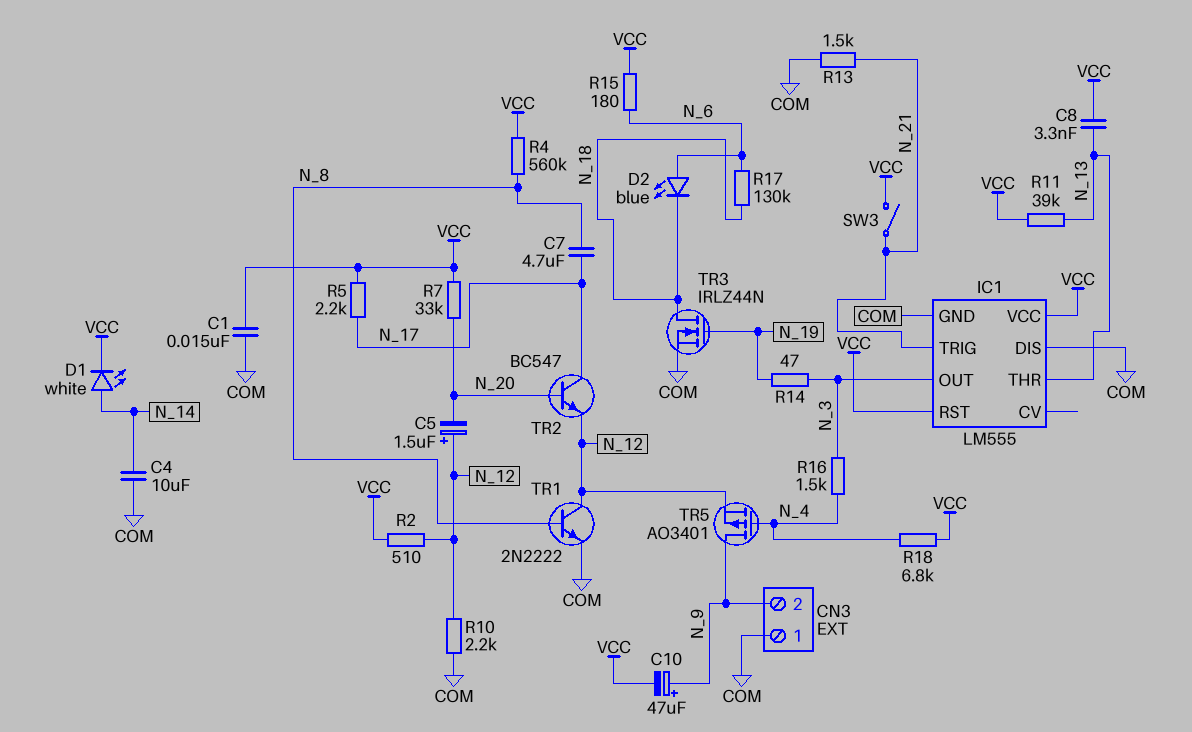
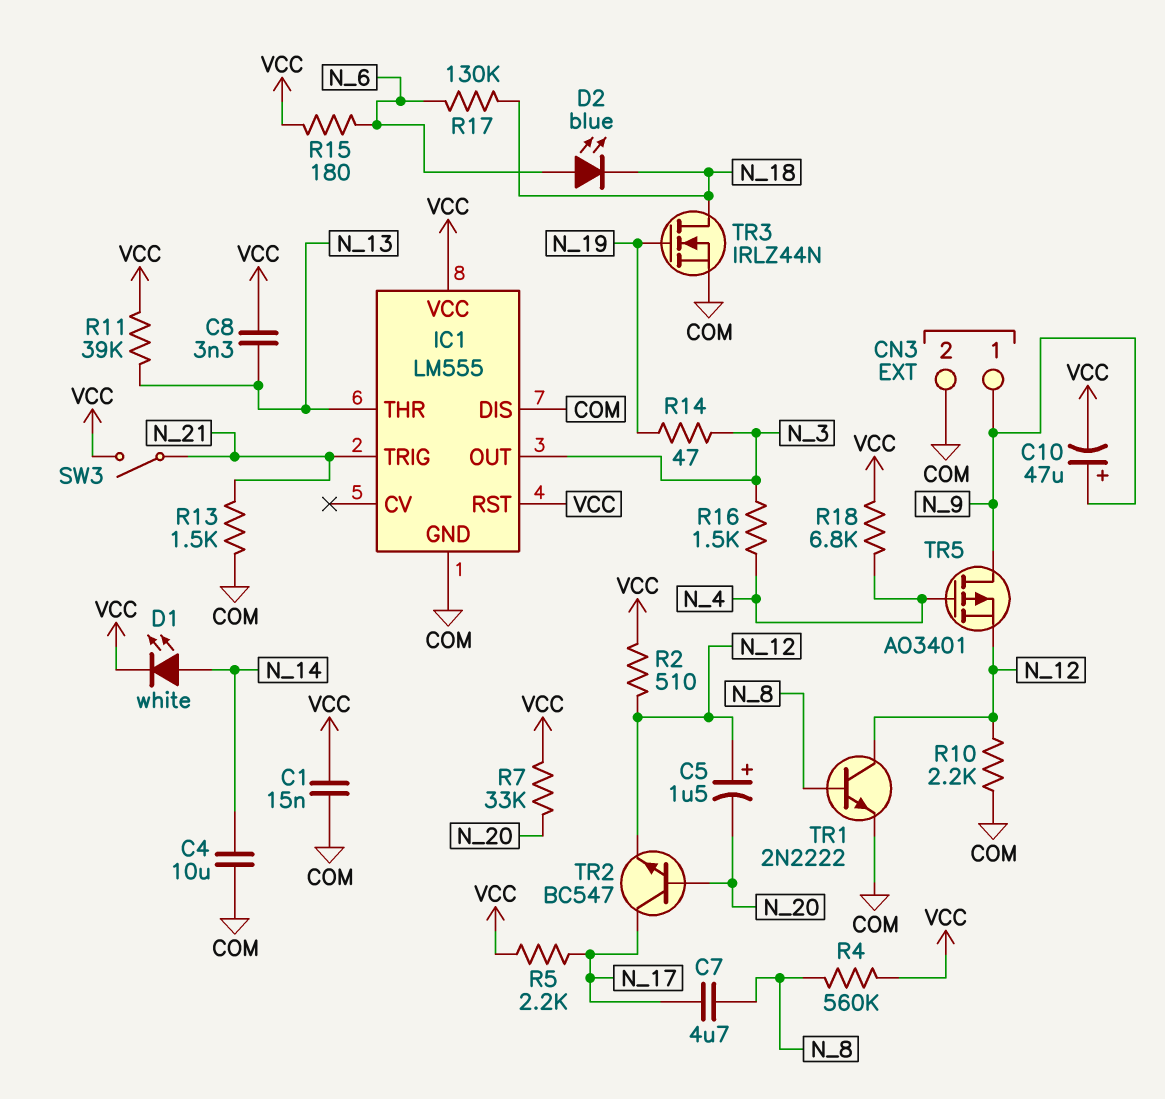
CN3 pin 1: COM -> N_9
CN3 pin 2: N_9 -> COM

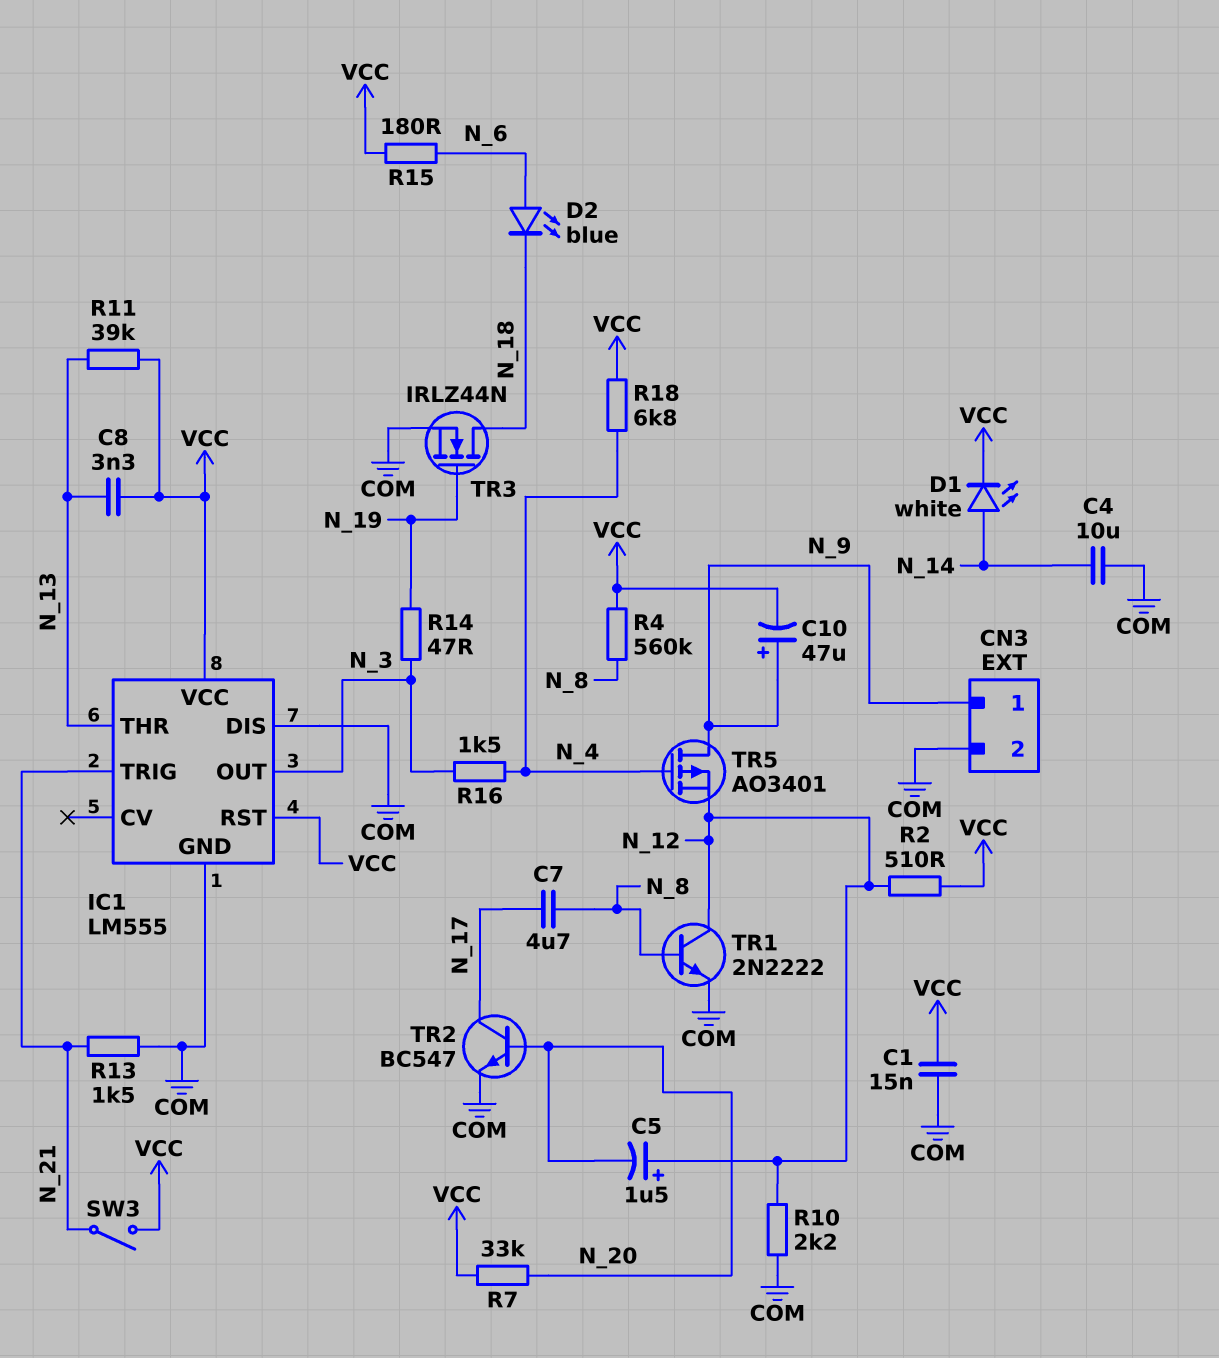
R5: 2.2k (N_17, VCC) -> none
R17: 130k (N_6, N_18) -> none
TR2: NPN BC547 (B N_20, C N_17, E N_12) -> NPN BC547 (B N_20, C N_17, E COM)

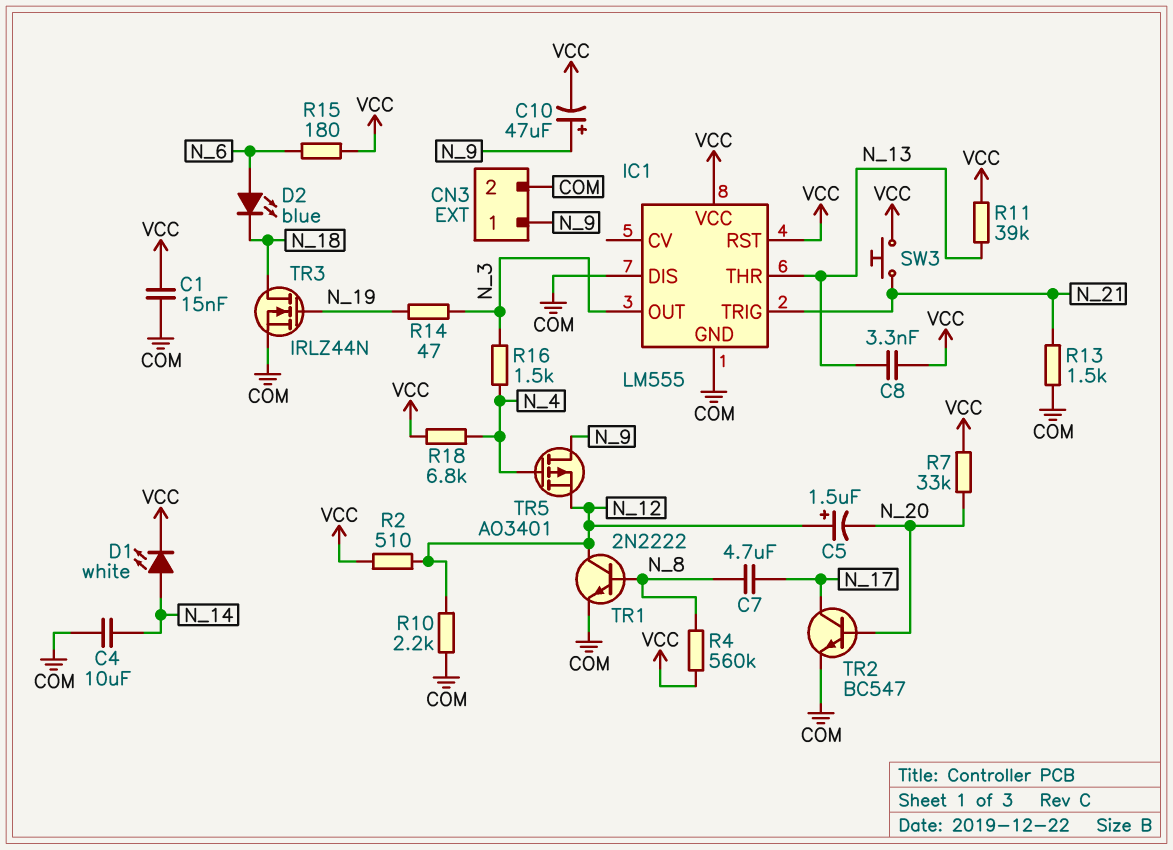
SW3: switch (N_21, VCC) -> button (N_21, VCC)

